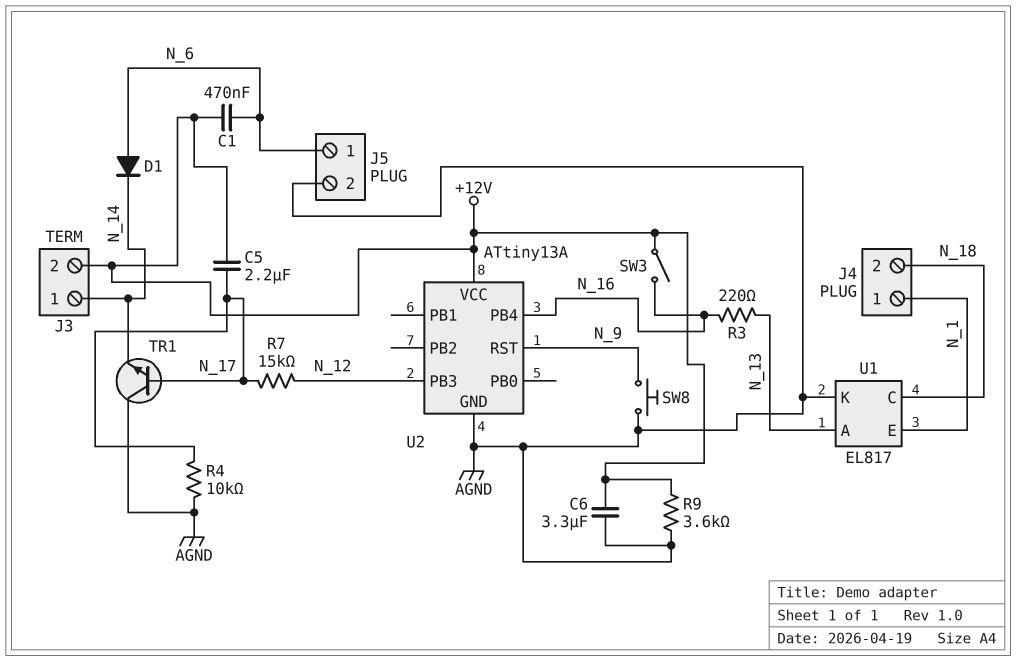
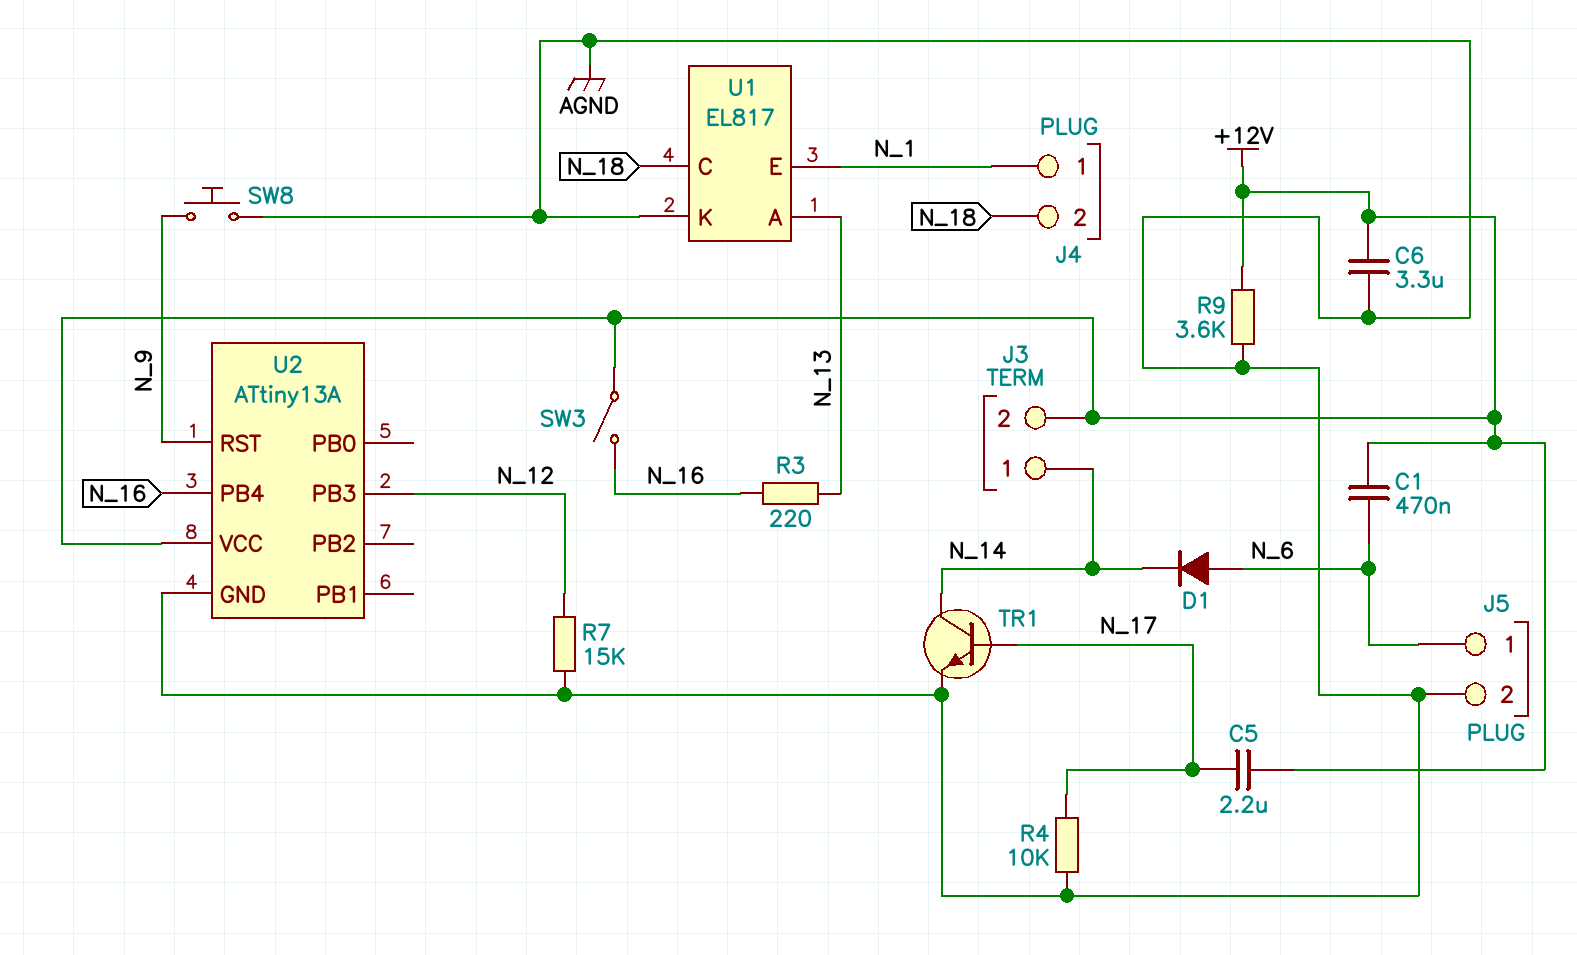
R7: 15k (N_12, N_17) -> 15k (AGND, N_12)
TR1: NPN (B N_17, C AGND, E N_14) -> NPN (B N_17, C N_14, E AGND)

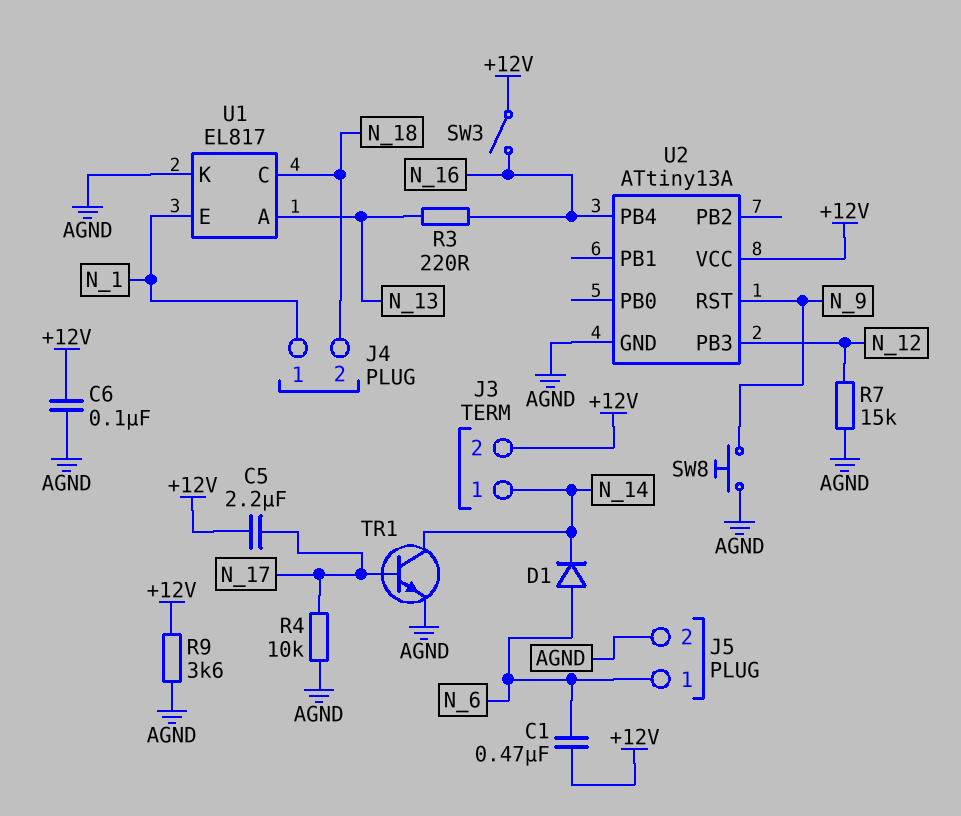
C6: 3.3uF (+12V, AGND) -> 100nF (+12V, AGND)

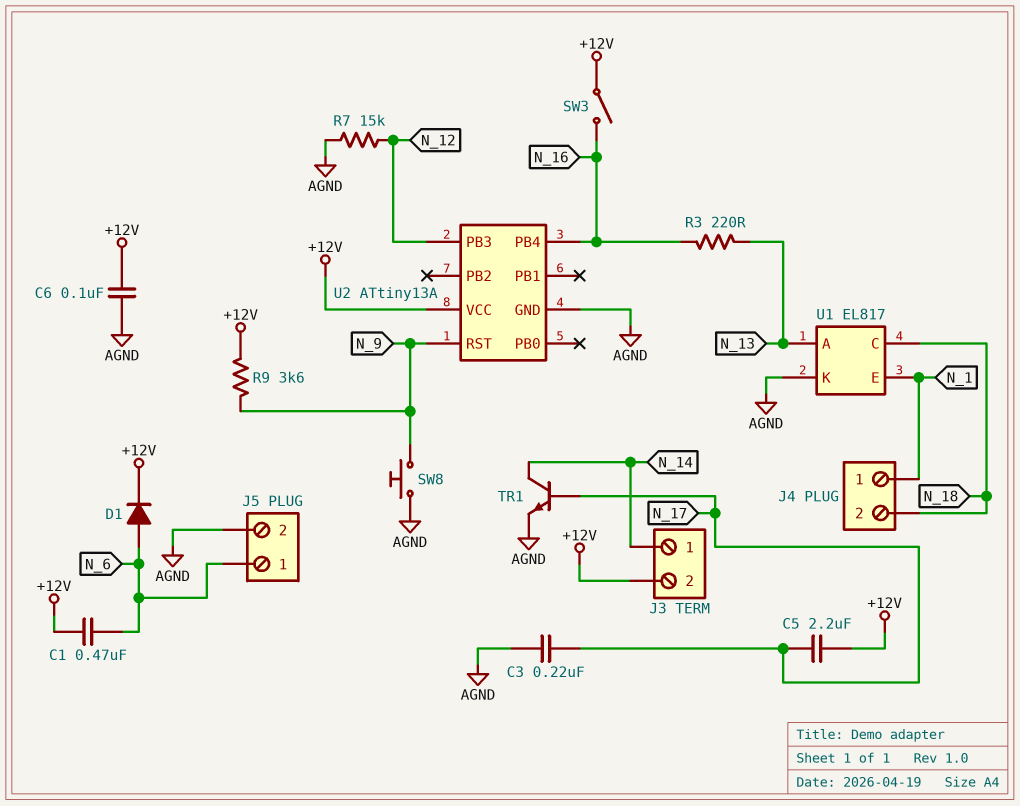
C3: none -> 220nF (AGND, N_17)
D1: diode (A N_6, K N_14) -> diode (A N_6, K +12V)
R4: 10k (AGND, N_17) -> none
R9: 3.6k (+12V, AGND) -> 3.6k (+12V, N_9)

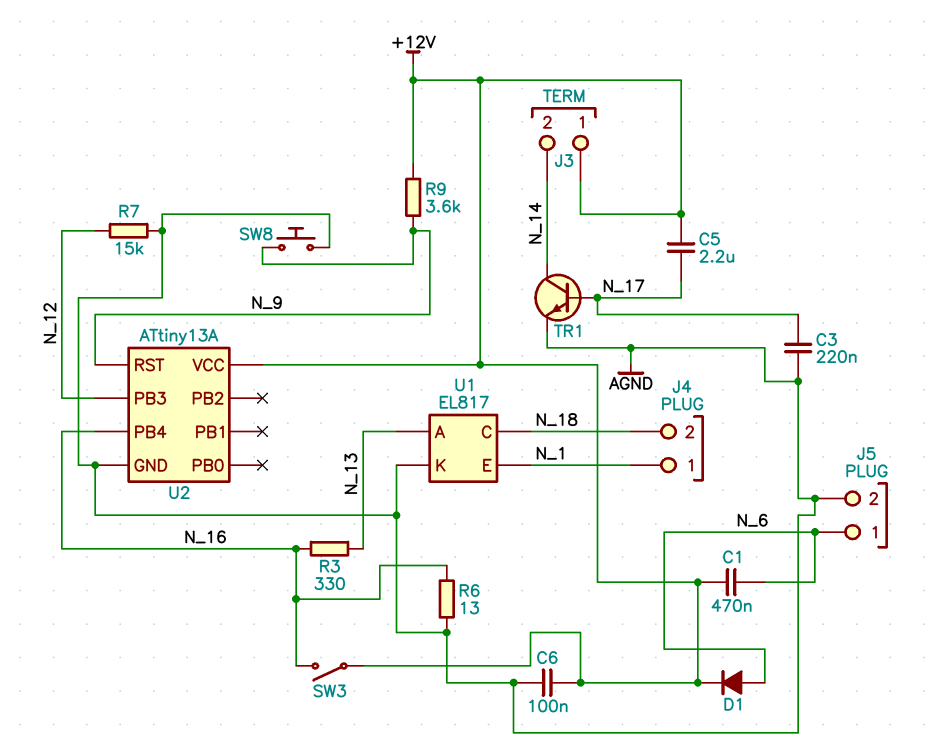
J3 pin 1: N_14 -> +12V
J3 pin 2: +12V -> N_14
R3: 220 (N_13, N_16) -> 330 (N_13, N_16)
R6: none -> 13 (AGND, N_16)

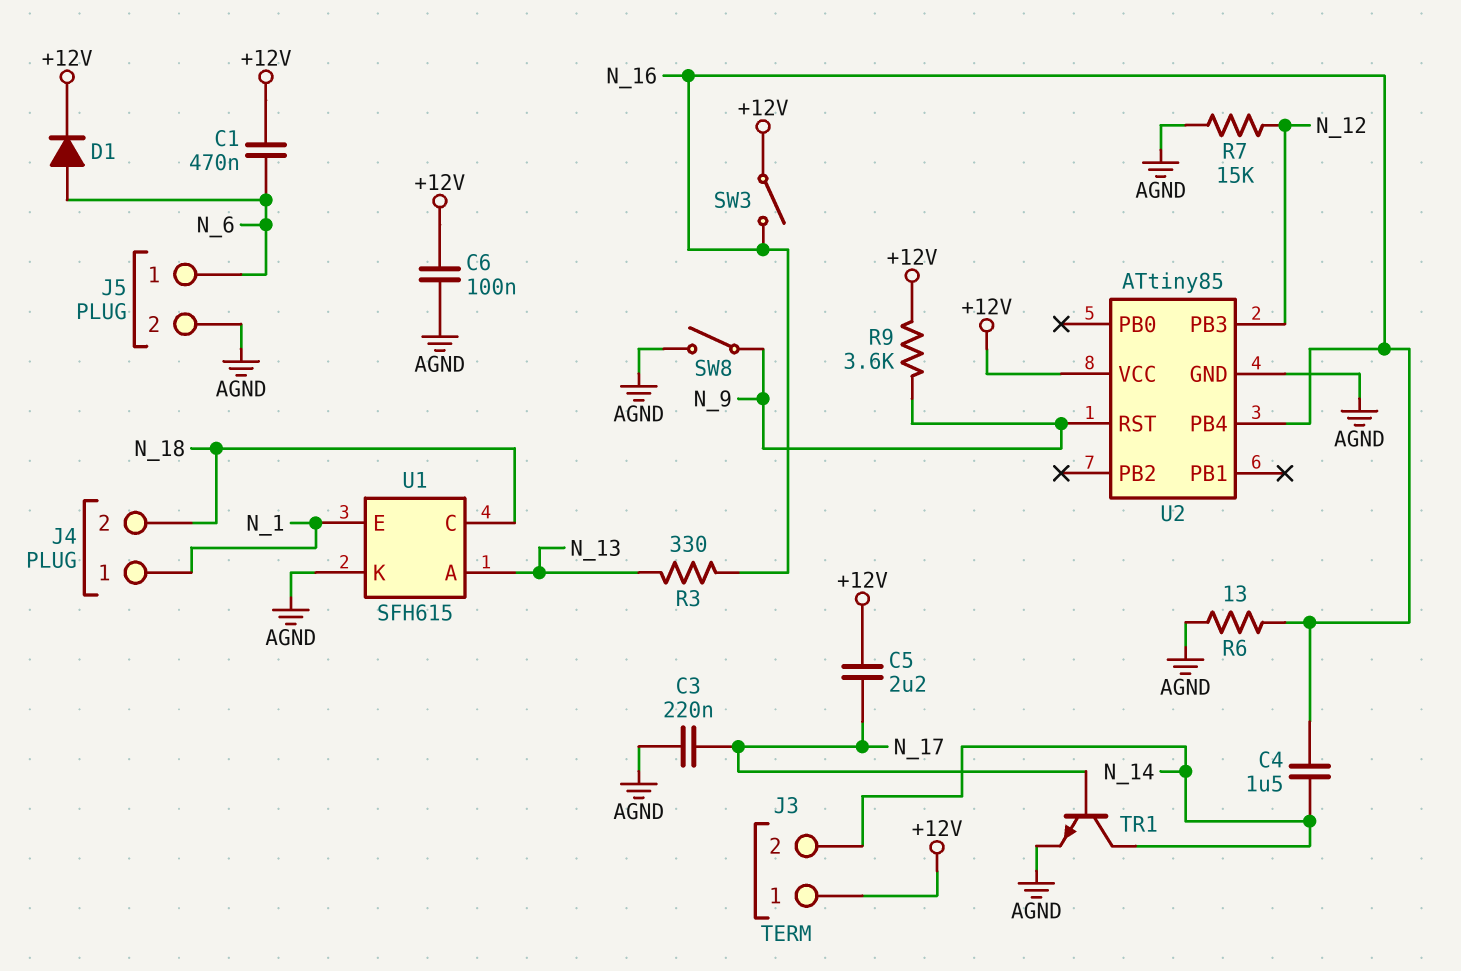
C4: none -> 1.5uF (N_14, N_16)
SW8: button (AGND, N_9) -> switch (AGND, N_9)
U1: EL817 -> SFH615
U2: ATtiny13A -> ATtiny85

